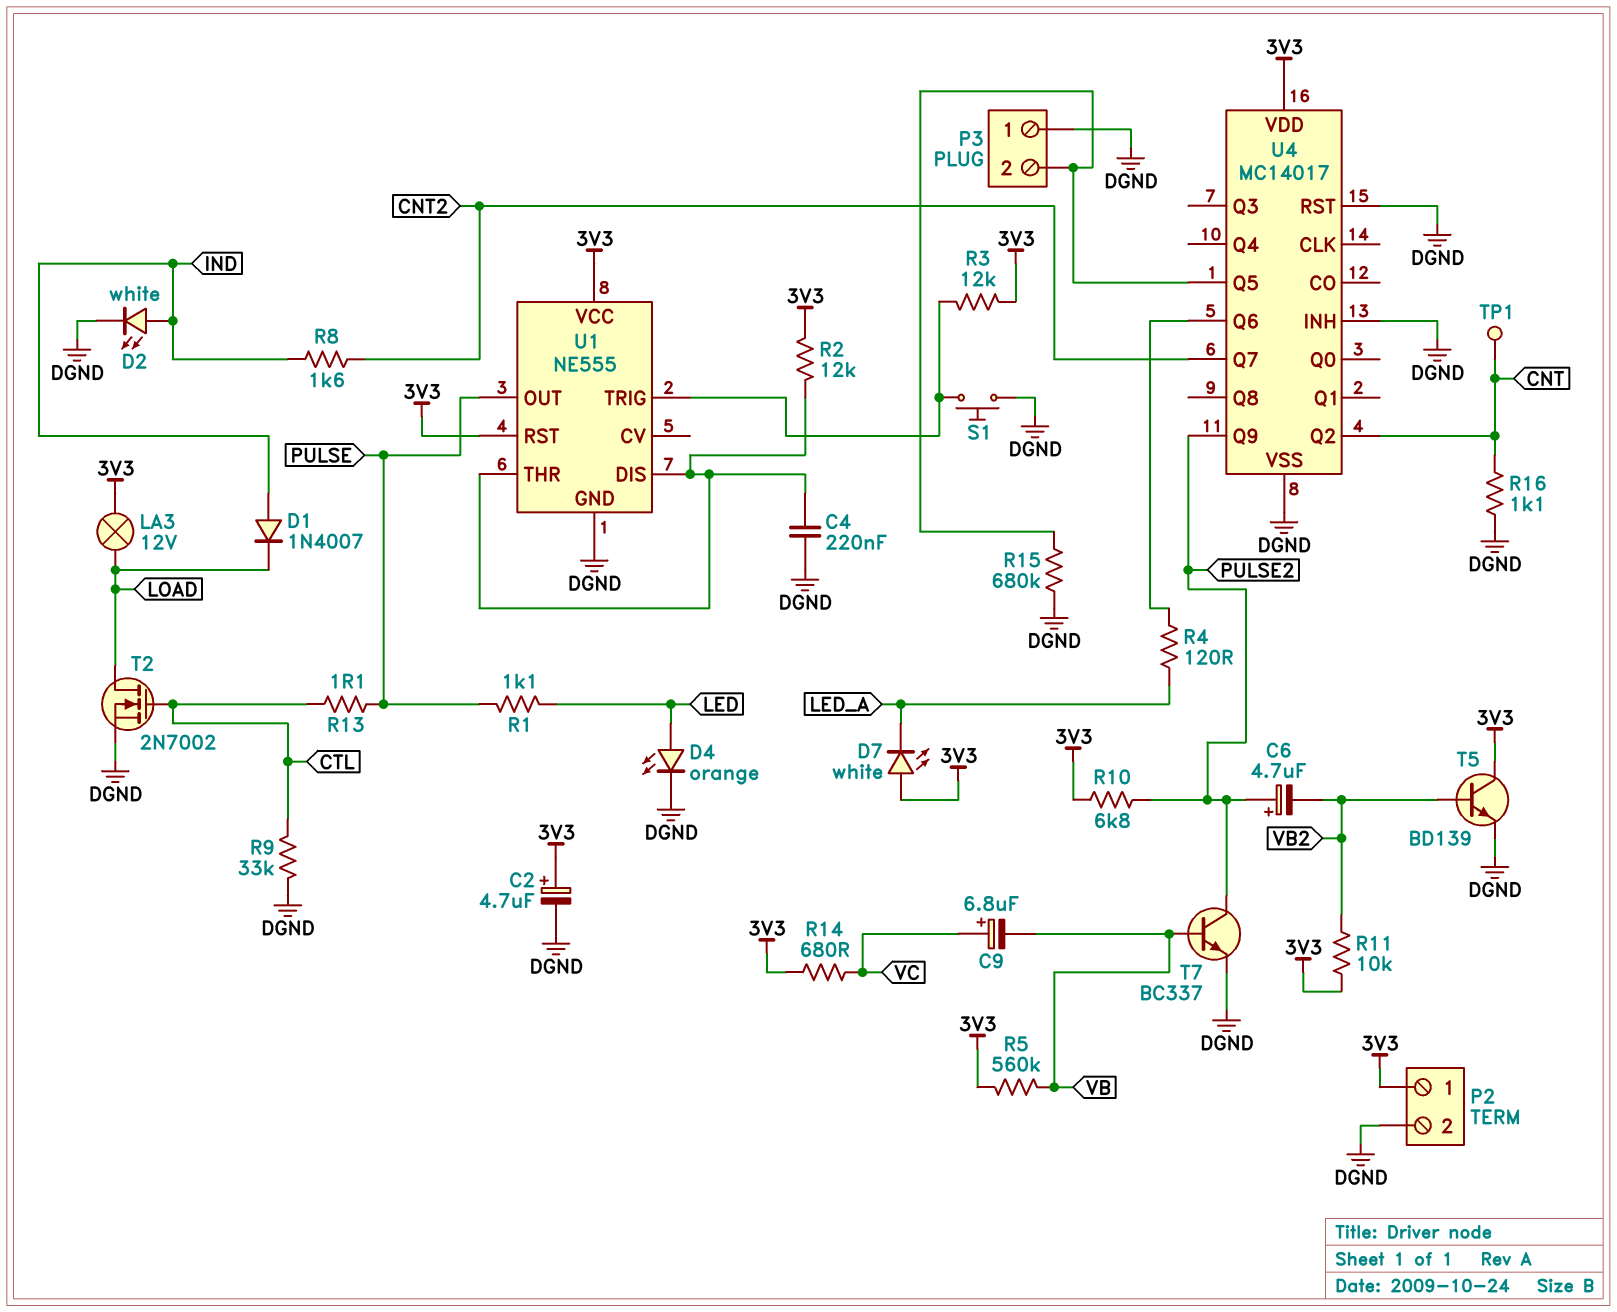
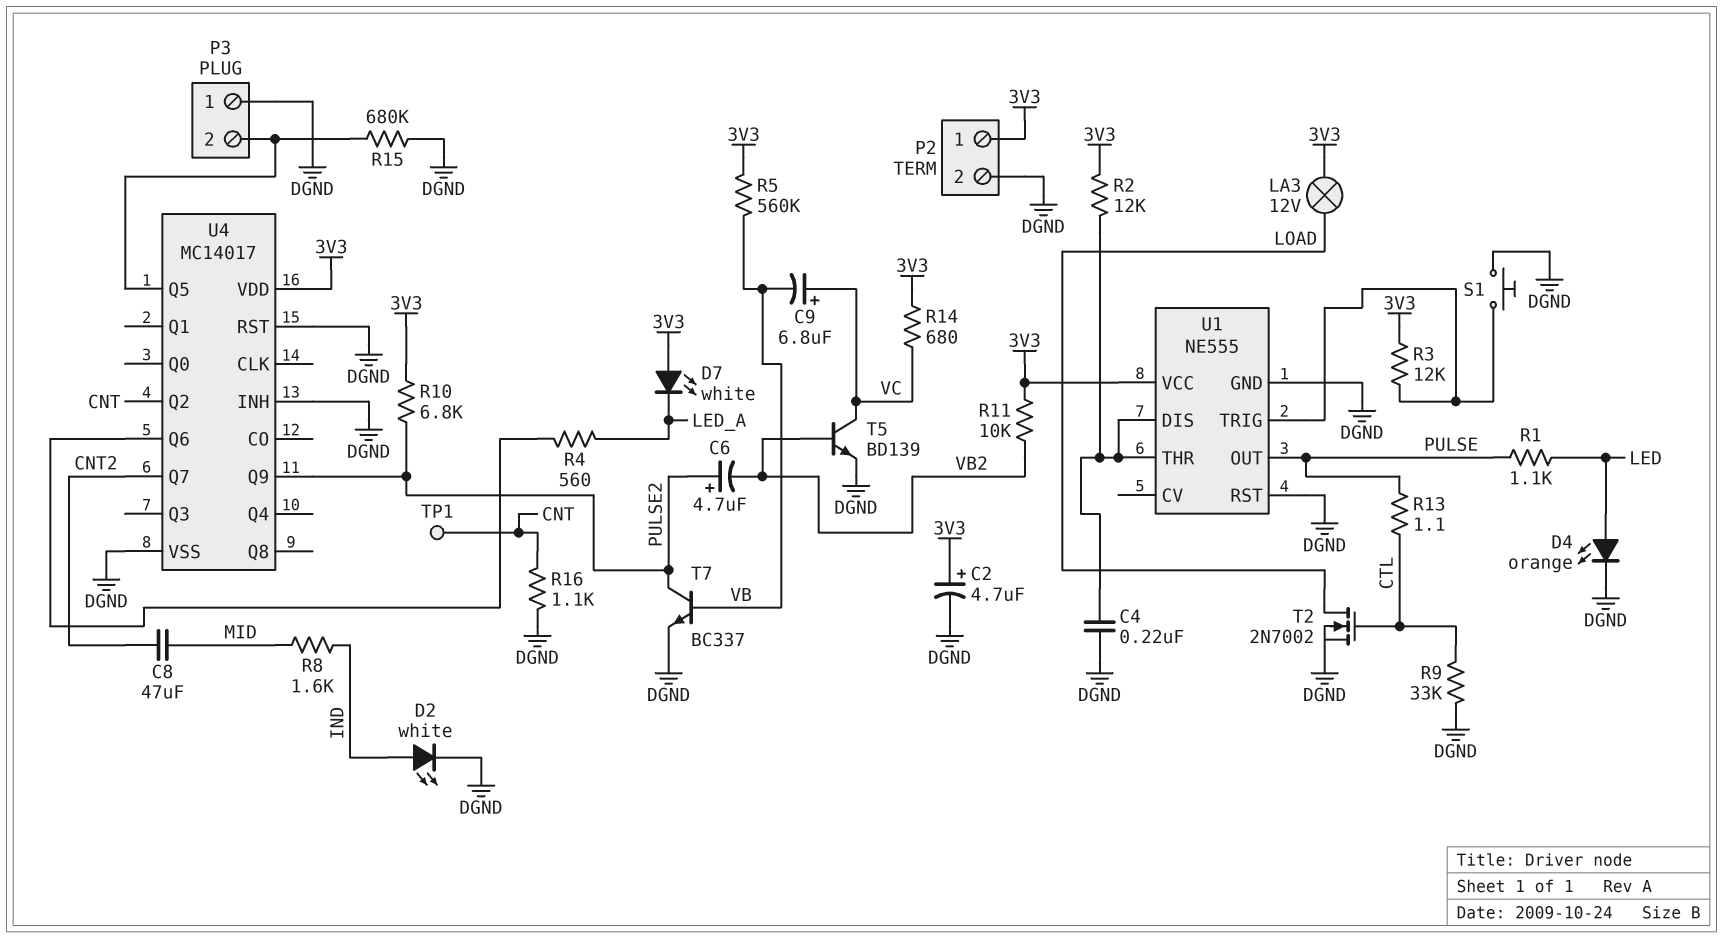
C8: none -> 47uF (CNT2, MID)
D1: diode 1N4007 (A IND, K LOAD) -> none
R4: 120 (LED_A, U4/Q6) -> 560 (LED_A, U4/Q6)
R8: 1.6k (CNT2, IND) -> 1.6k (IND, MID)
T5: NPN BD139 (B VB2, C 3V3, E DGND) -> NPN BD139 (B VB2, C VC, E DGND)
U1 pin RST: 3V3 -> DGND

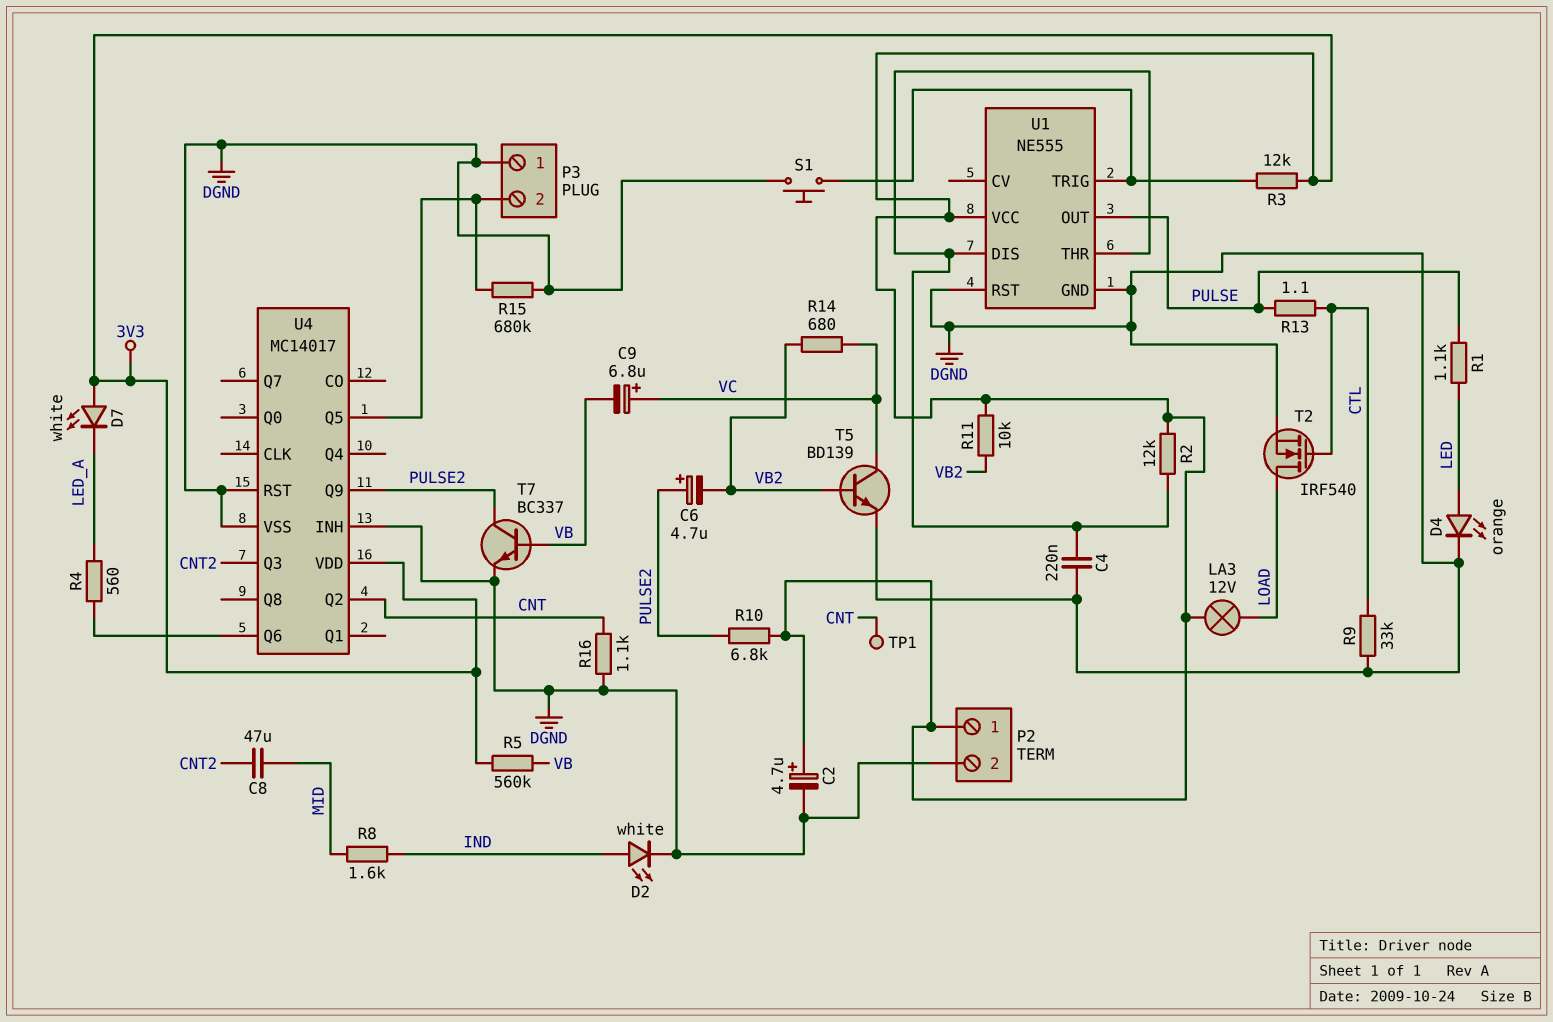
R14: 680 (3V3, VC) -> 680 (VB2, VC)
T2: NMOS 2N7002 (G CTL, D LOAD, S DGND) -> NMOS IRF540 (G CTL, D LOAD, S DGND)
U4 pin Q3: none -> CNT2
U4 pin Q7: CNT2 -> none

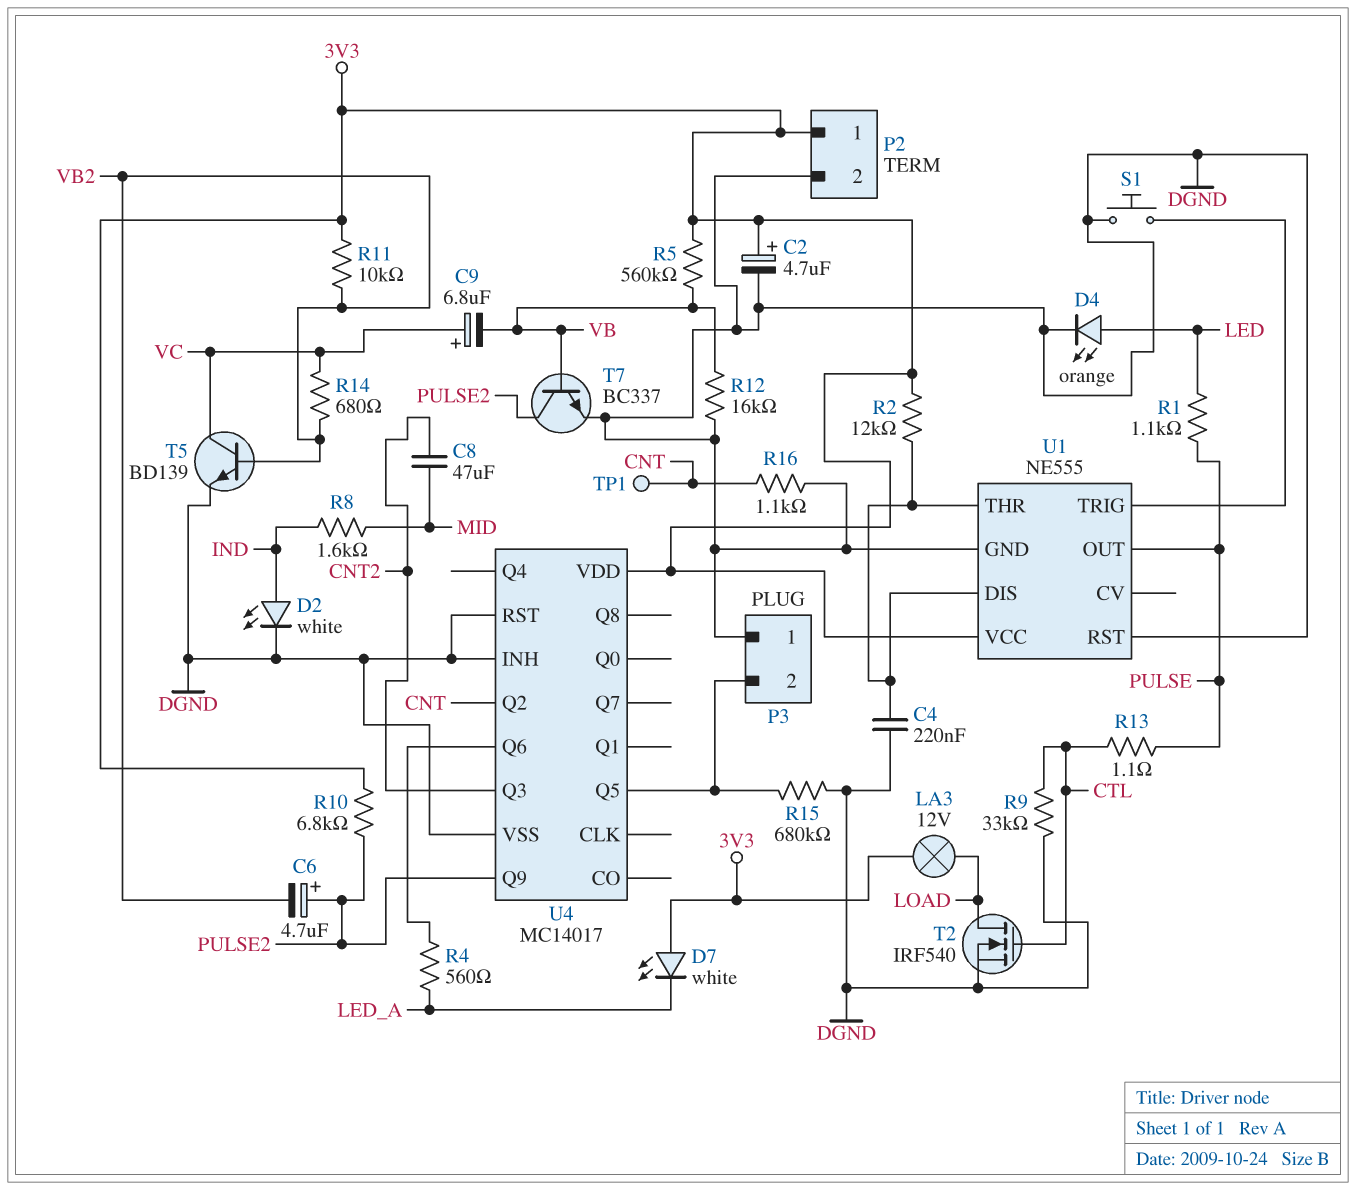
R3: 12k (3V3, U1/TRIG) -> none
R12: none -> 16k (DGND, VB)

